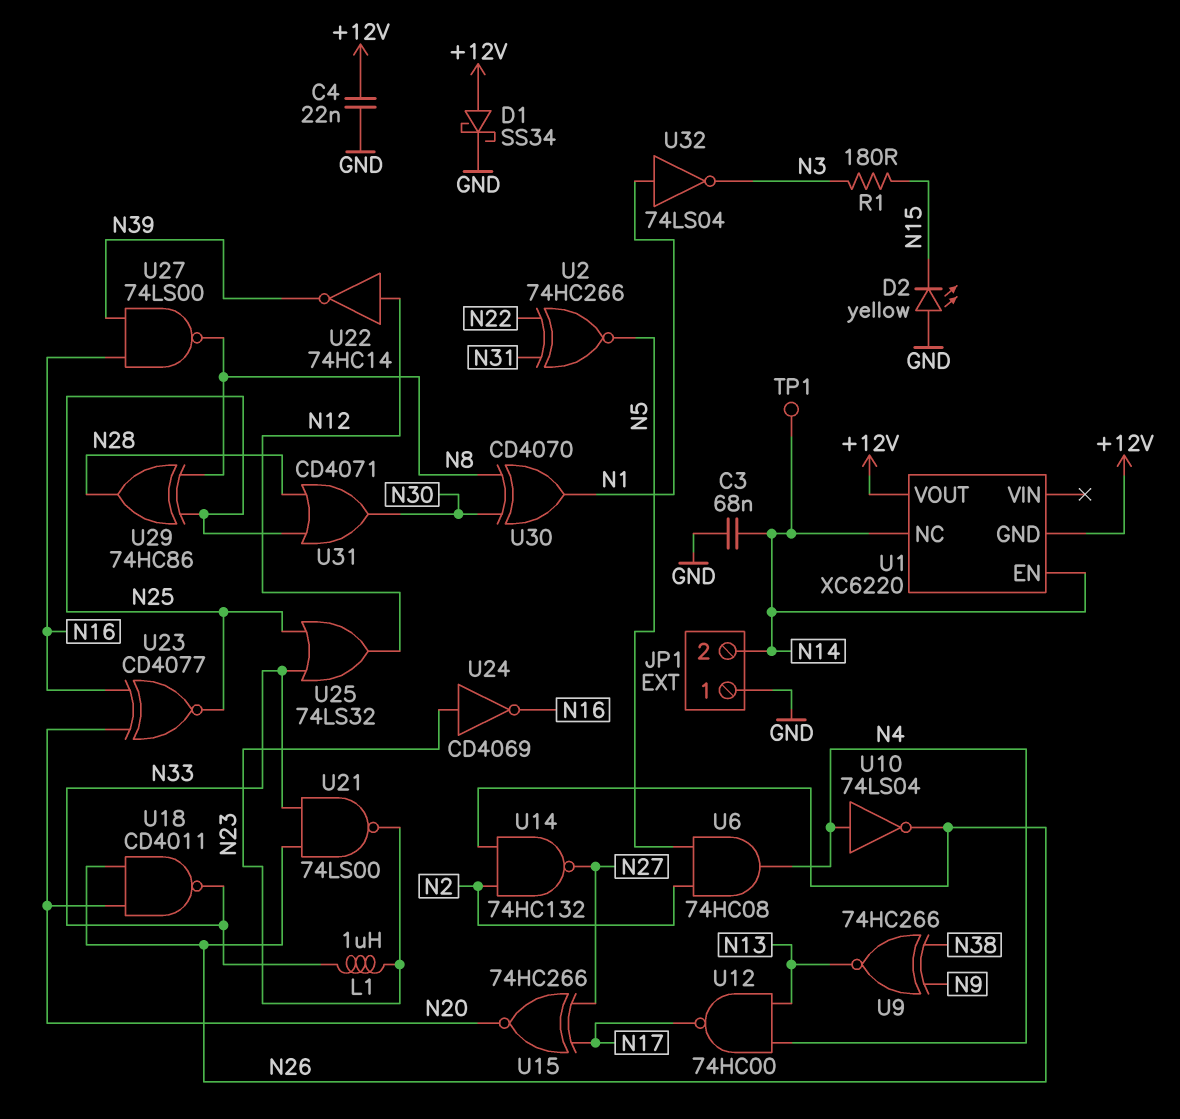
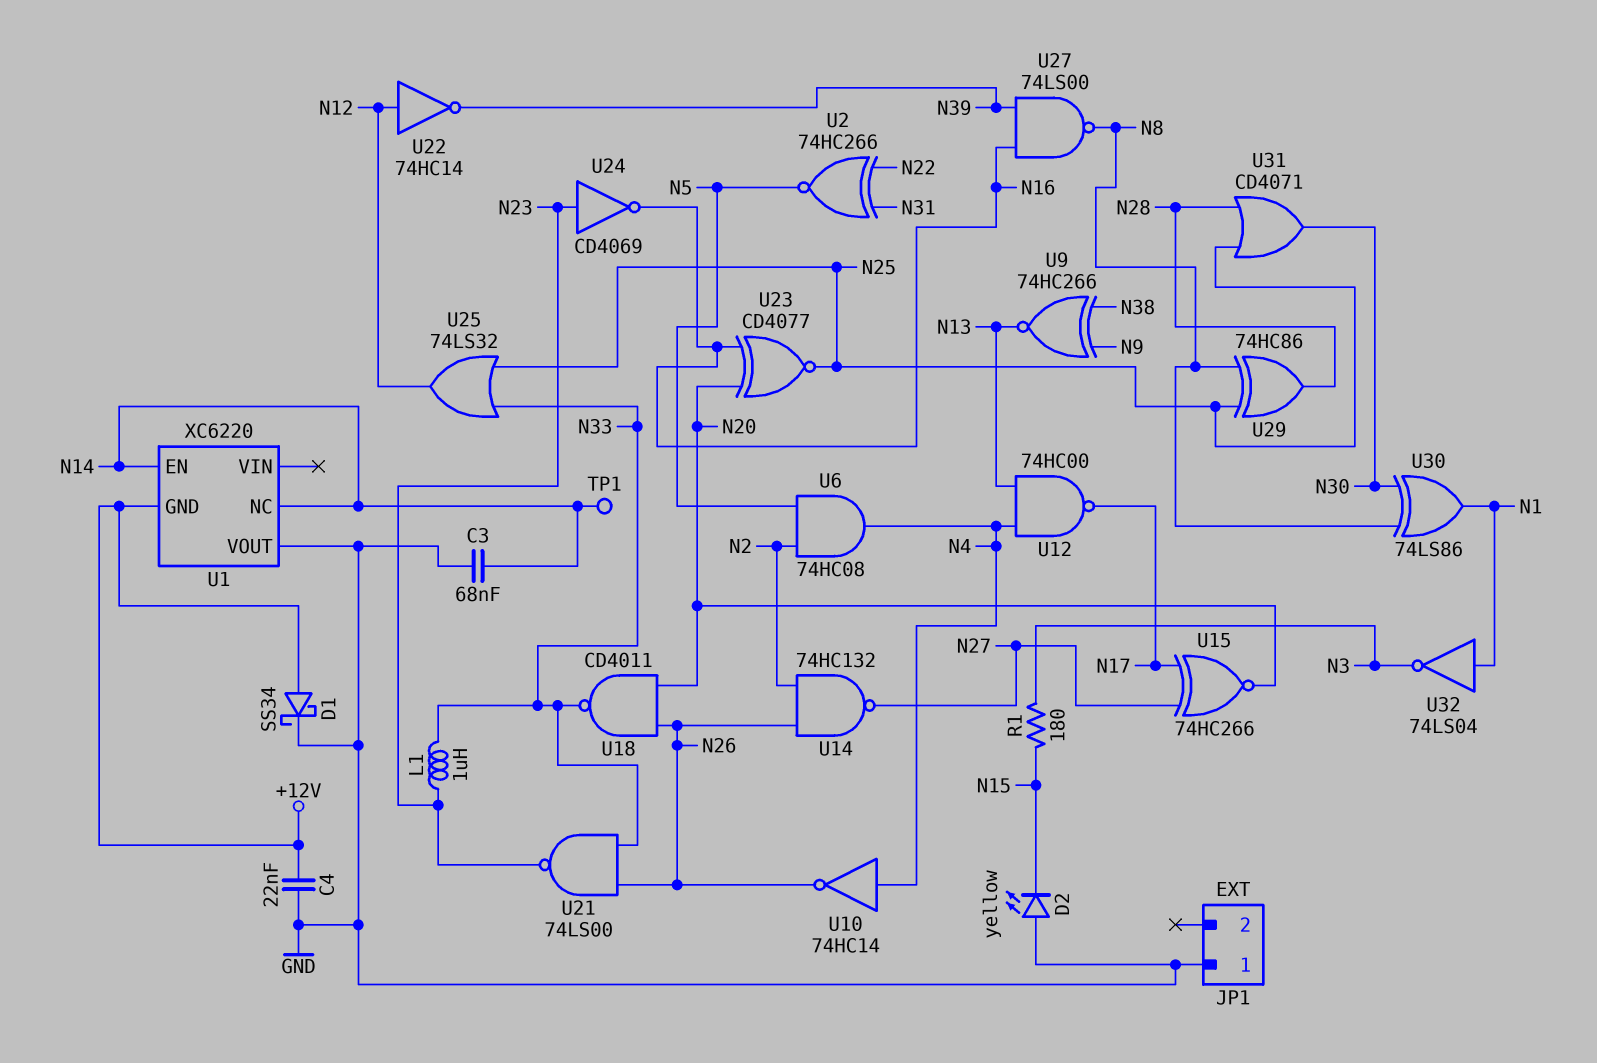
JP1 pin 2: N14 -> none
U1 pin VOUT: +12V -> GND
U10: NOT 74LS04 (in N4, out N26) -> NOT 74HC14 (in N4, out N26)
U30: XOR CD4070 (in N8, in N30, out N1) -> XOR 74LS86 (in N8, in N30, out N1)

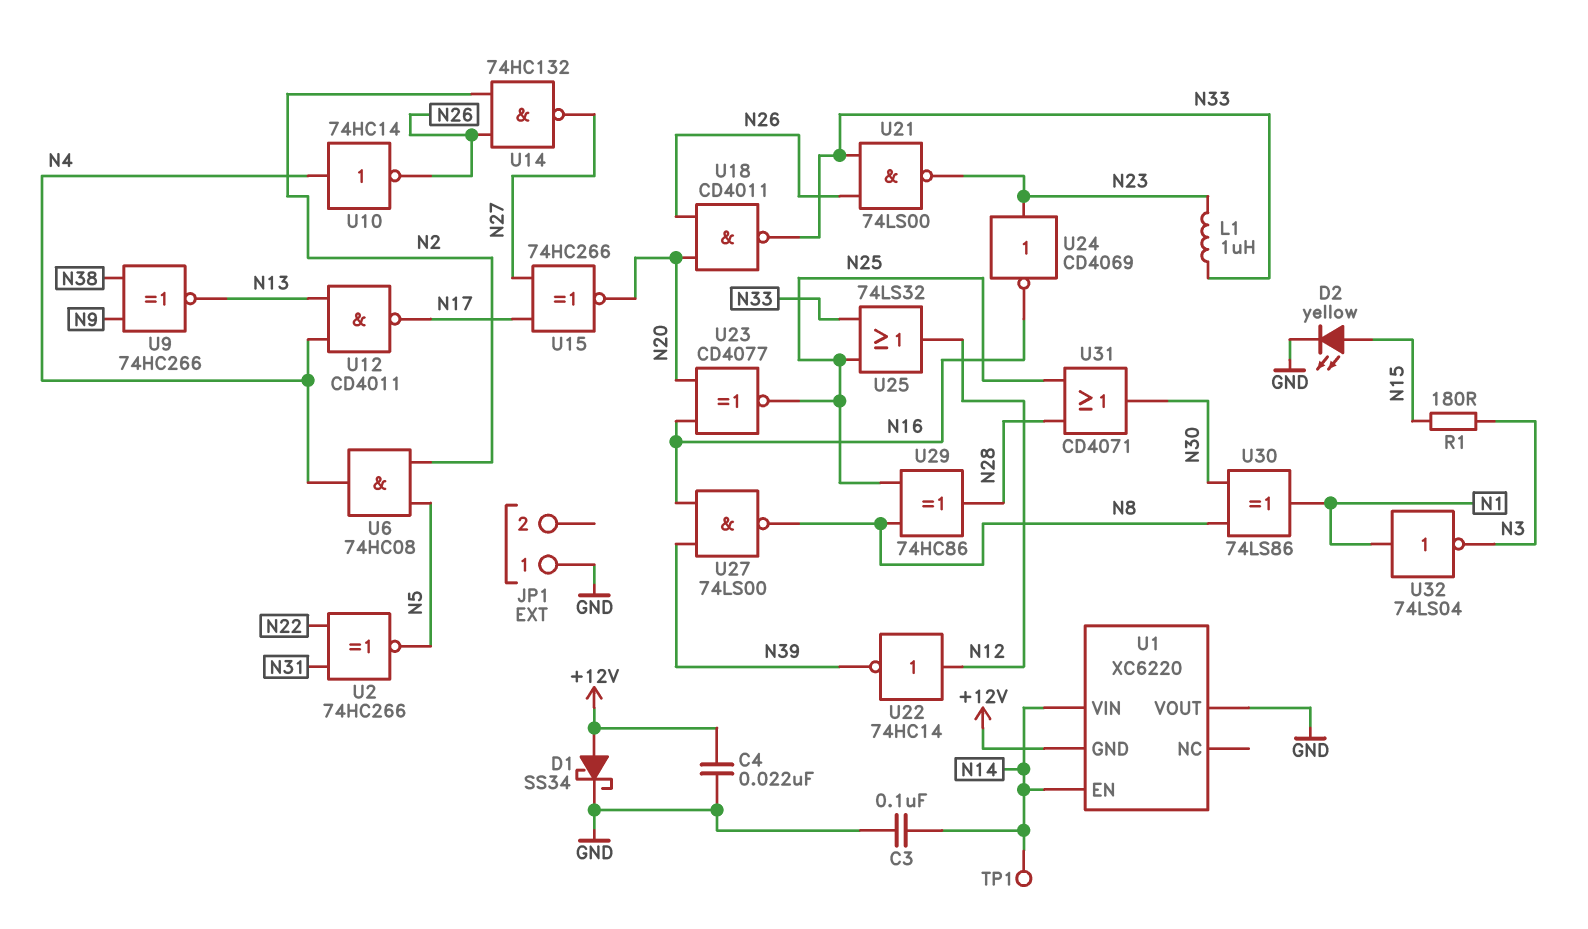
C3: 68nF (GND, N14) -> 100nF (GND, N14)
D2: LED yellow (A GND, K N15) -> LED yellow (A N15, K GND)
U1 pin NC: N14 -> none
U1 pin VIN: none -> N14
U12: NAND 74HC00 (in N4, in N13, out N17) -> NAND CD4011 (in N4, in N13, out N17)

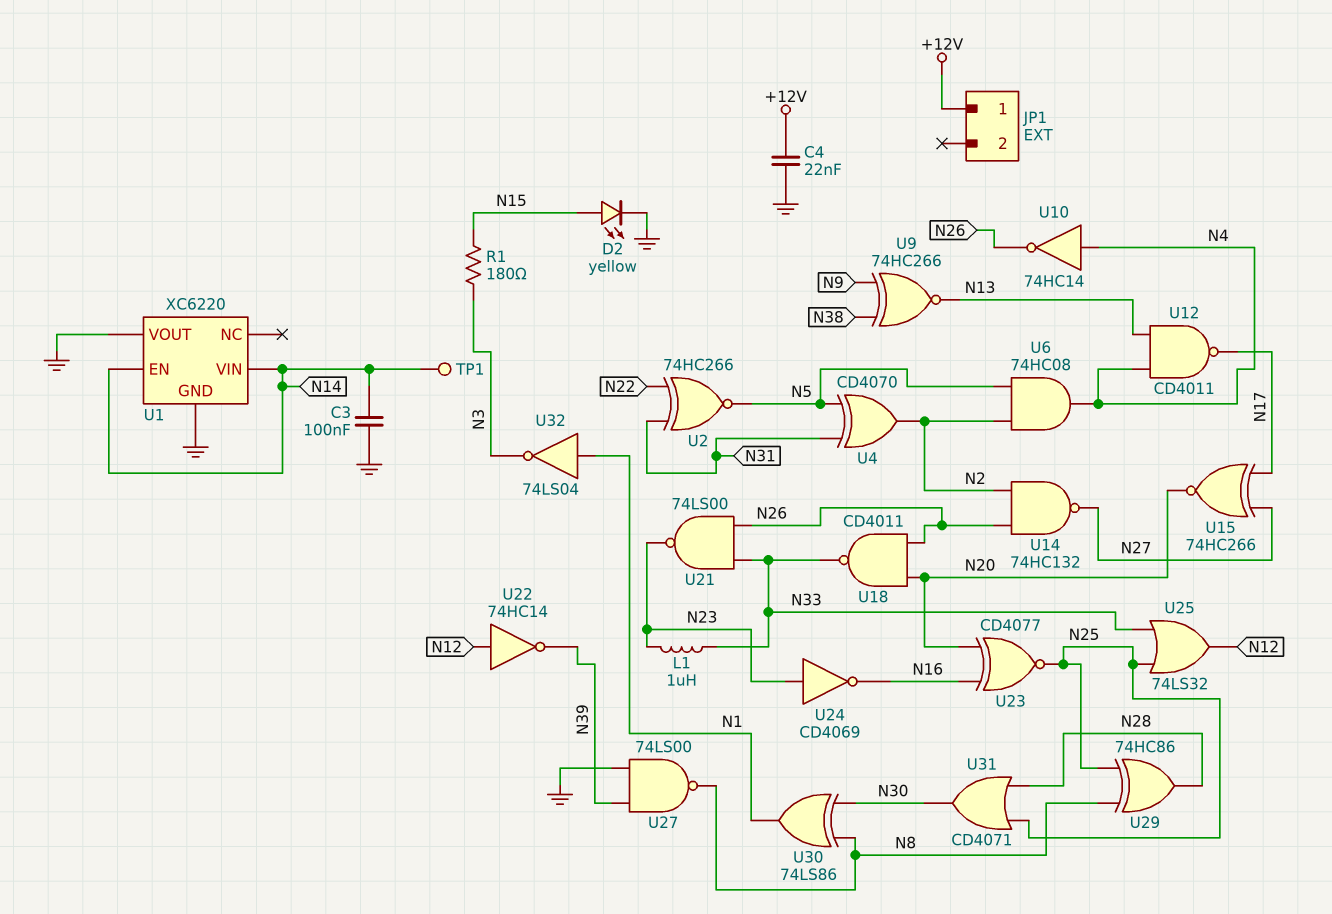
D1: schottky SS34 (A +12V, K GND) -> none
JP1 pin 1: GND -> +12V
U1 pin GND: +12V -> GND
U4: none -> XOR CD4070 (in N5, in N31, out N2)
U27: NAND 74LS00 (in N16, in N39, out N8) -> NAND 74LS00 (in GND, in N39, out N8)

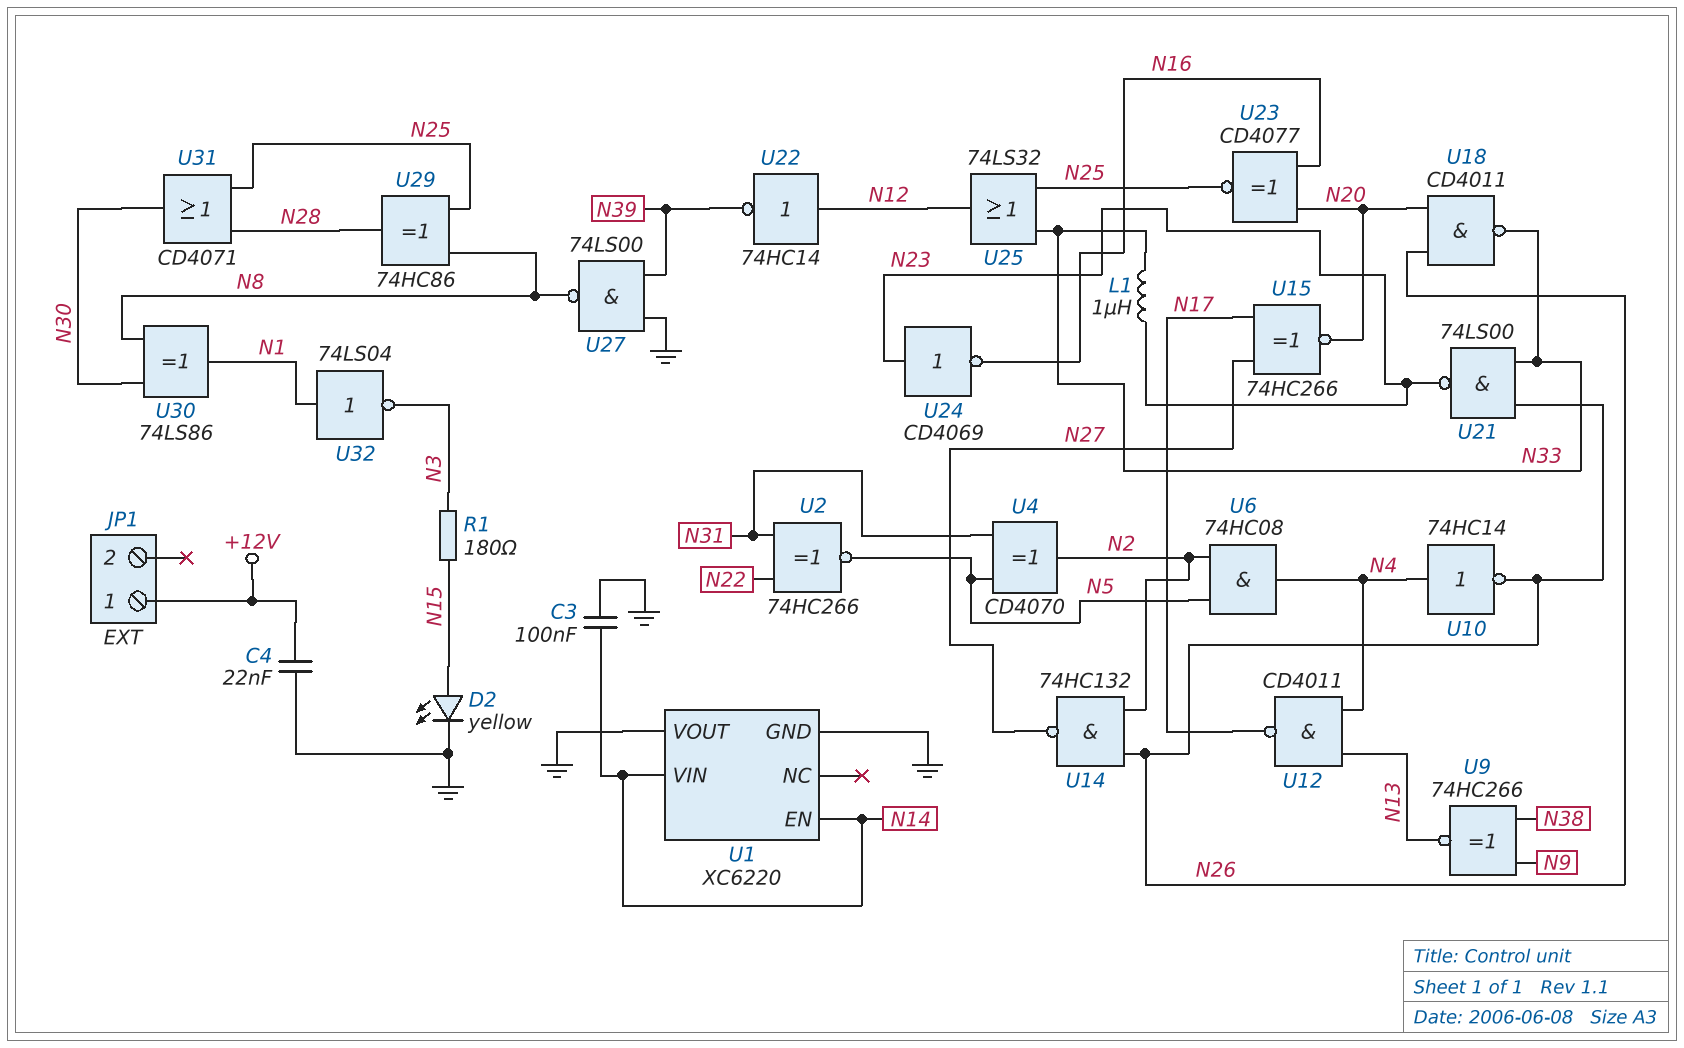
TP1: test point (N14) -> none

